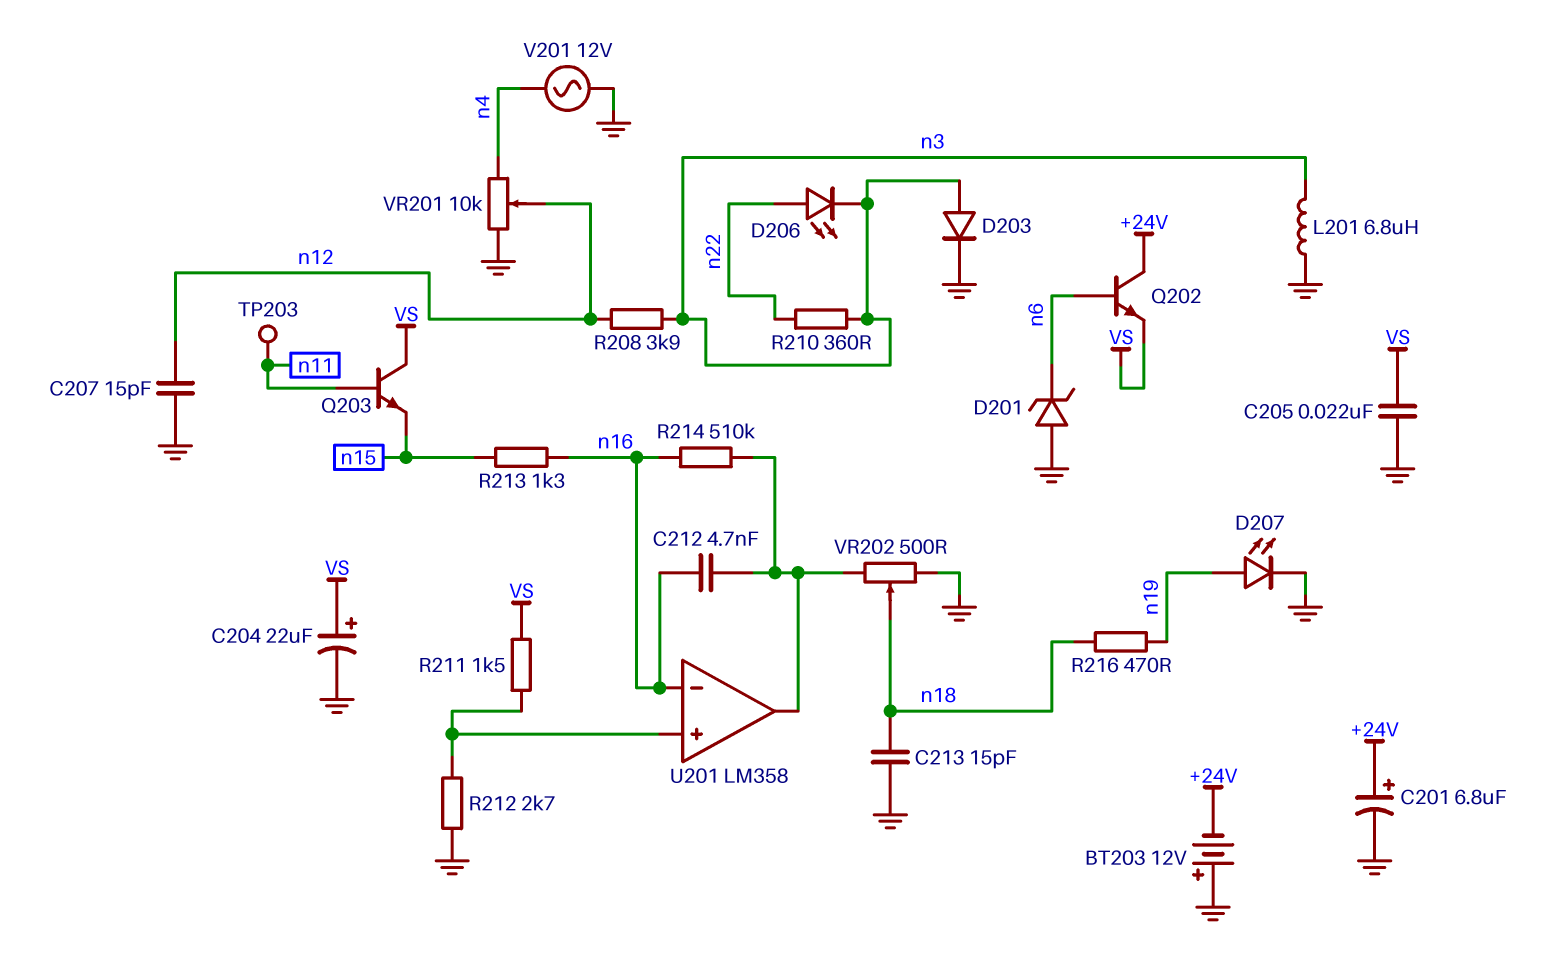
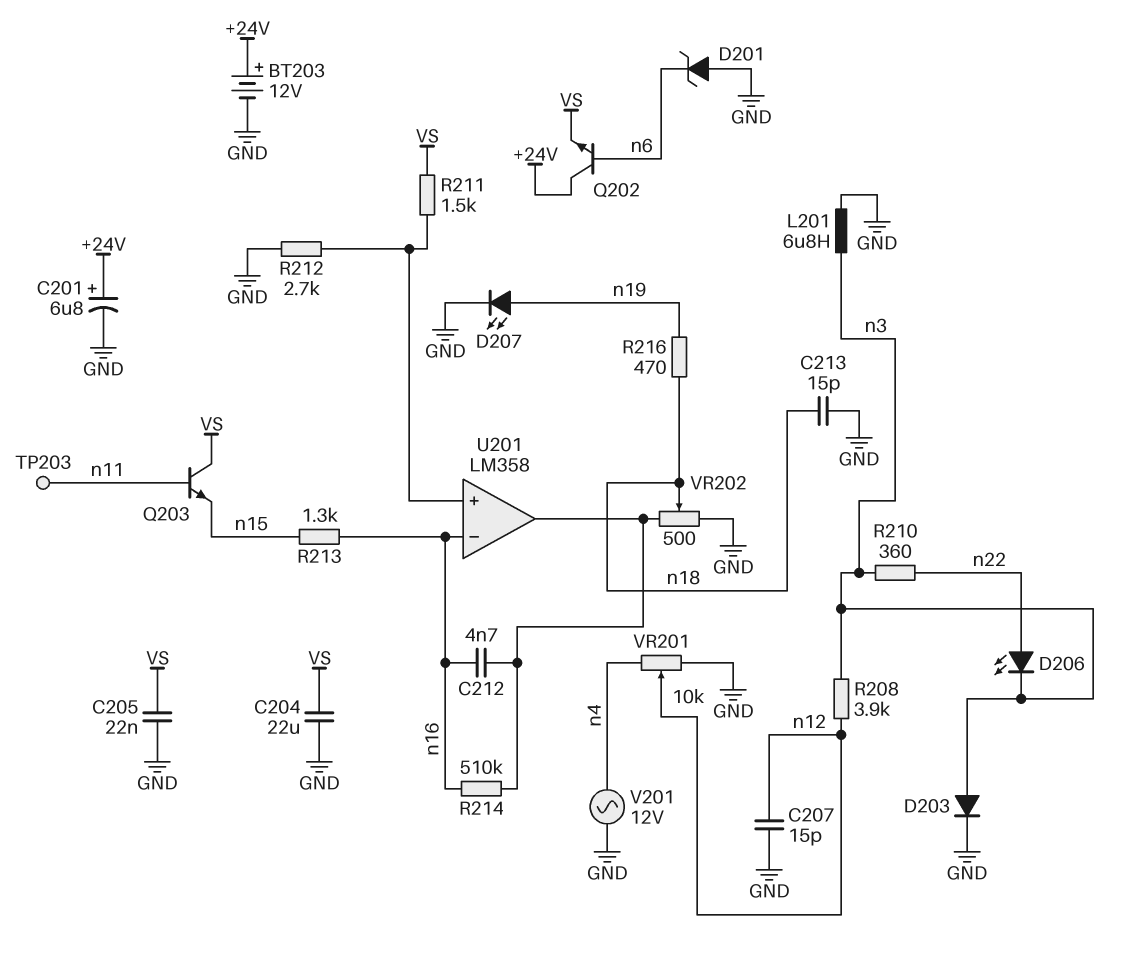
BT203: 12V (plus GND, minus +24V) -> 12V (plus +24V, minus GND)
C204: 22uF (plus VS, minus GND) -> 22uF (GND, VS)

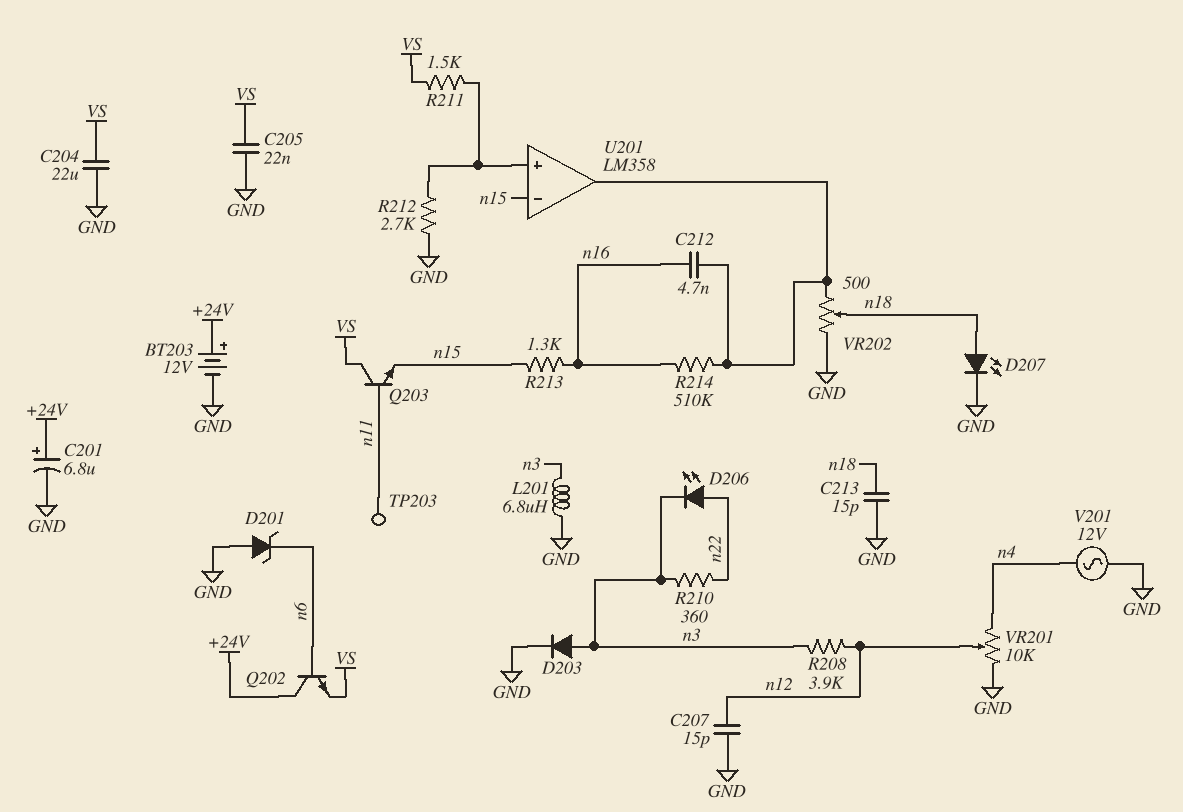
D207: LED (A n19, K GND) -> LED (A n18, K GND)
R216: 470 (n18, n19) -> none
U201 pin in-: n16 -> n15

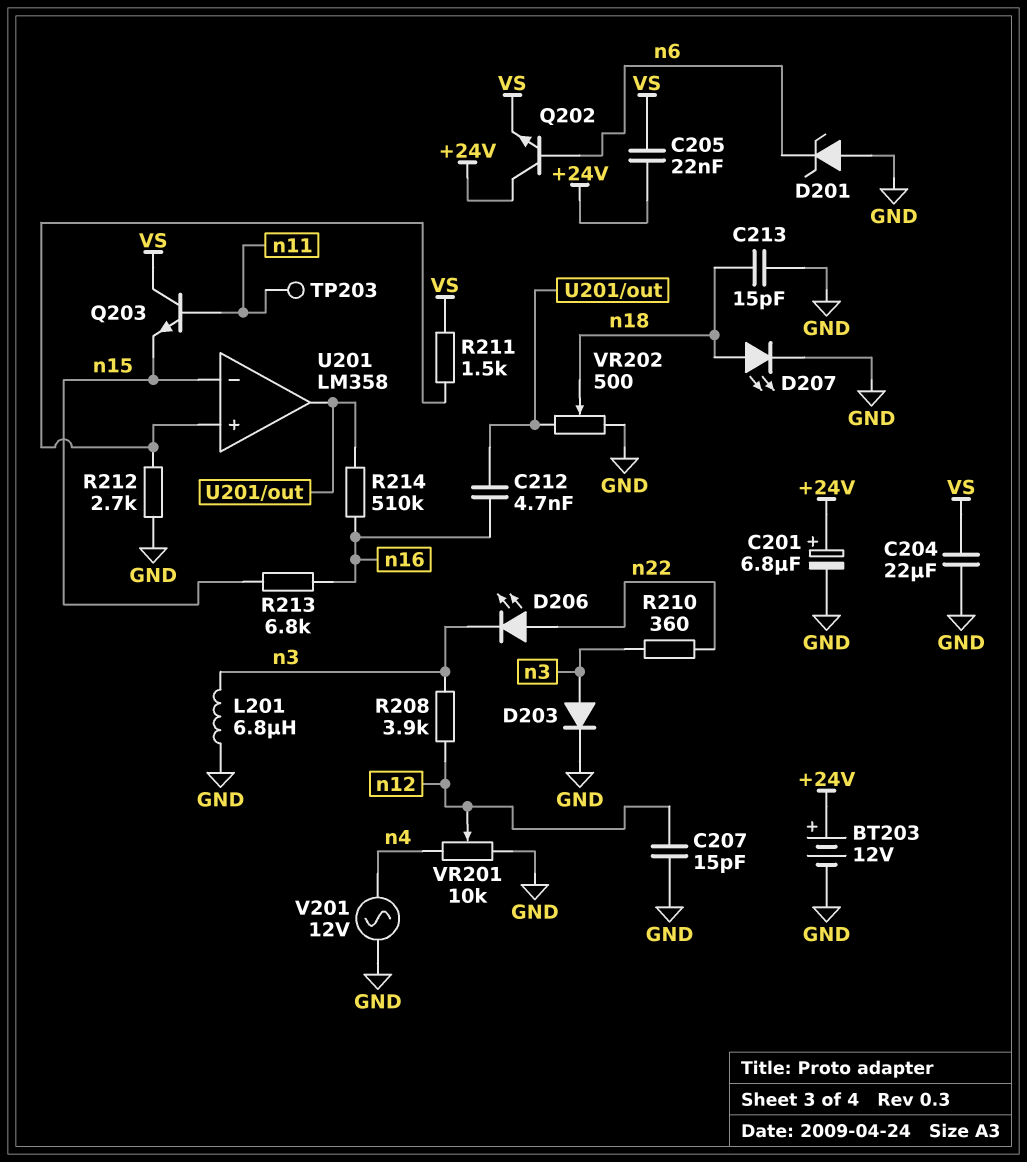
C205: 22nF (GND, VS) -> 22nF (+24V, VS)
R213: 1.3k (n15, n16) -> 6.8k (n15, n16)

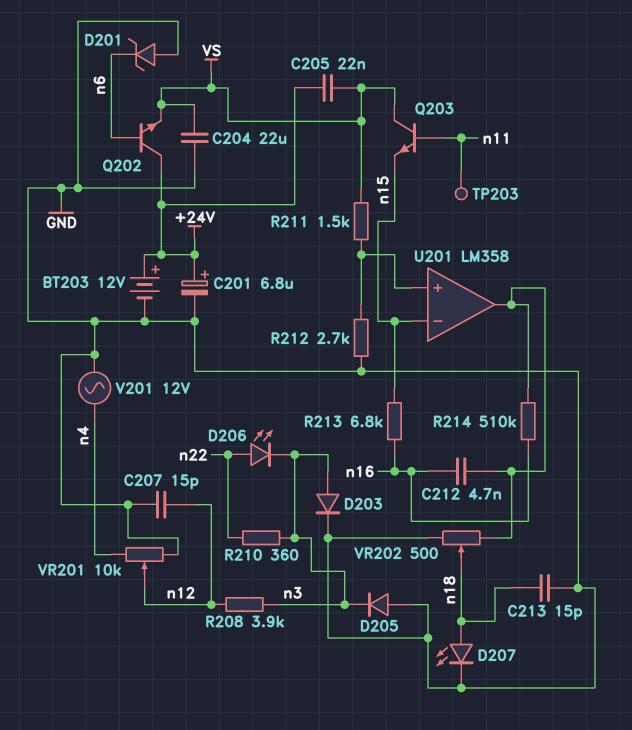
D205: none -> diode (A GND, K n3)
L201: 6.8uH (GND, n3) -> none

